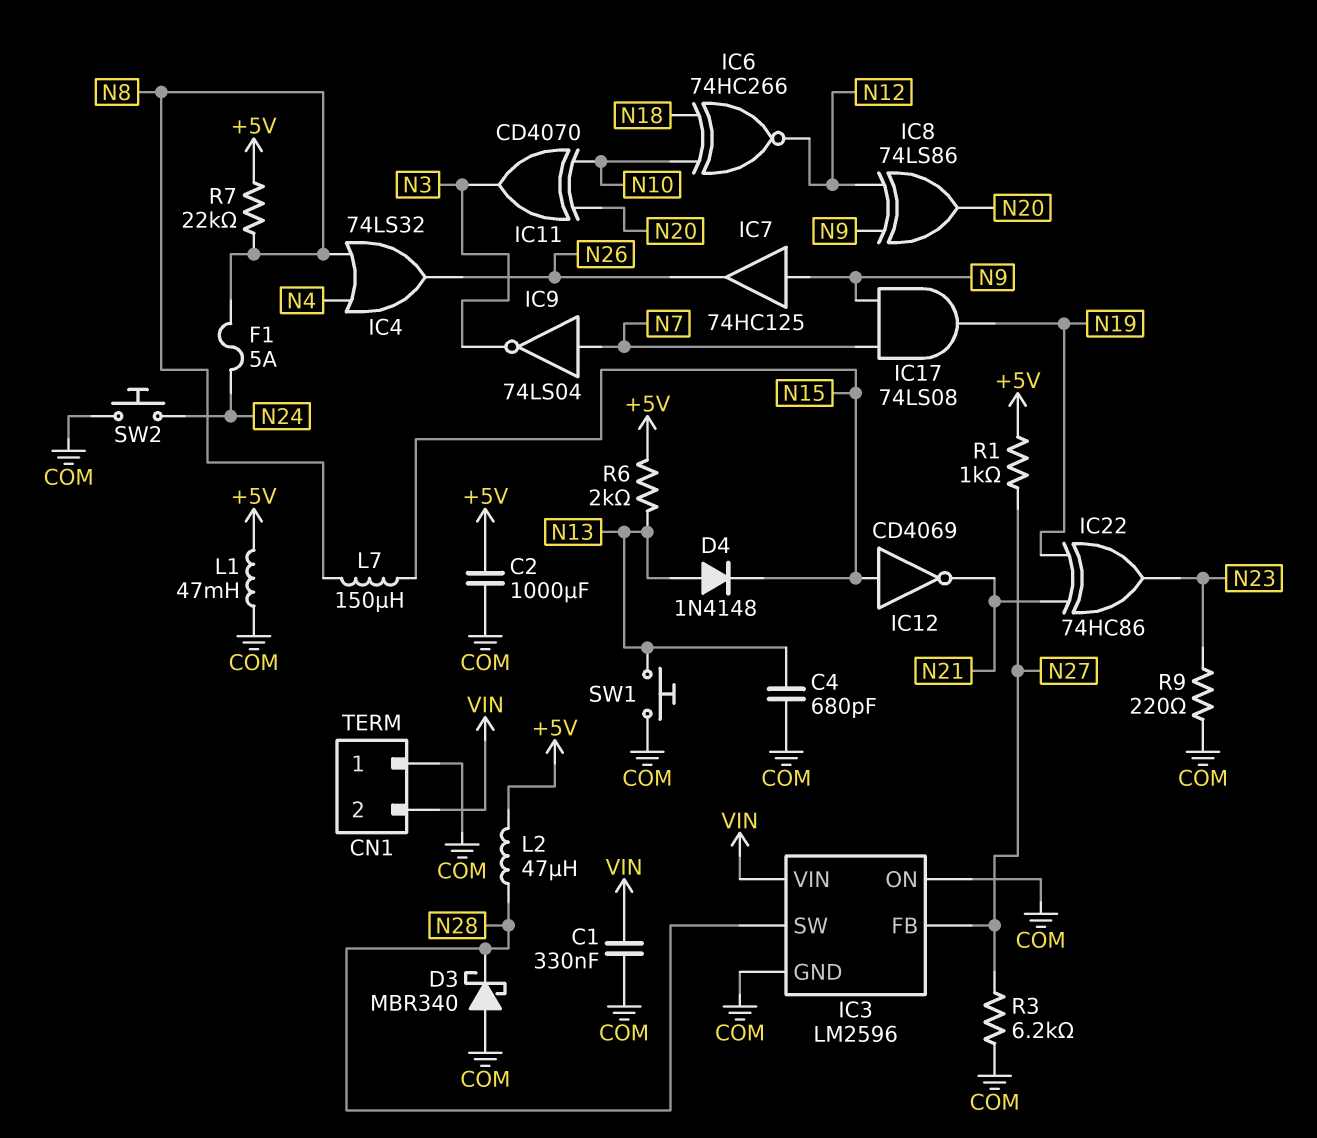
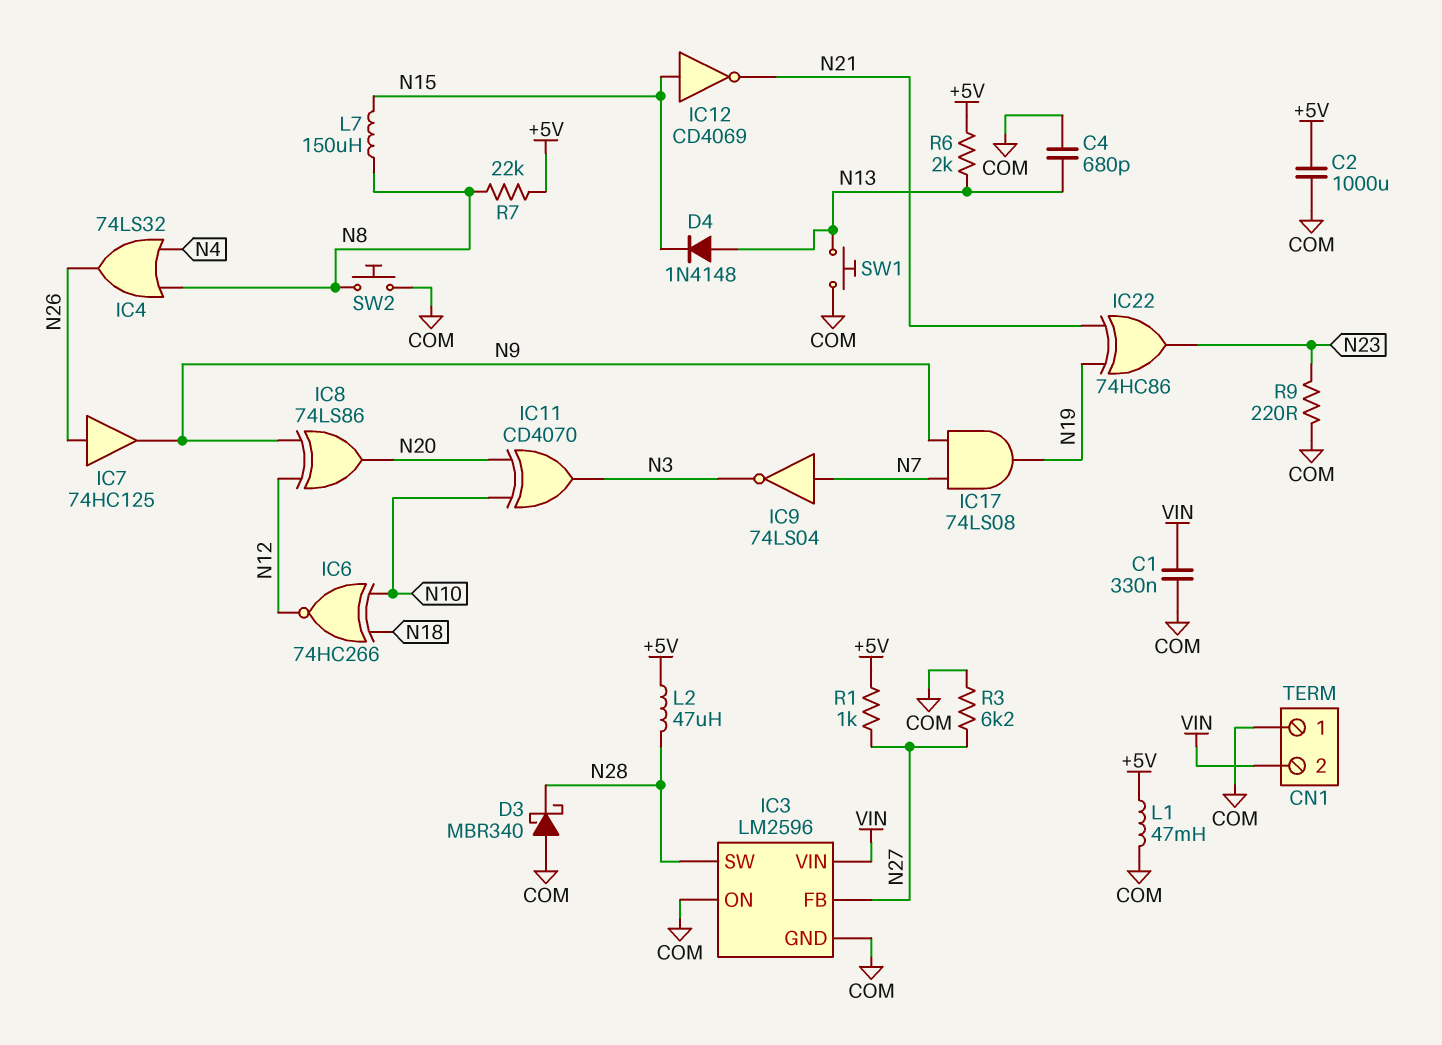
F1: 5A (N8, N24) -> none
IC7: buffer 74HC125 (in N9, out N26) -> buffer 74HC125 (in N26, out N9)
SW2: button (COM, N24) -> button (COM, N8)

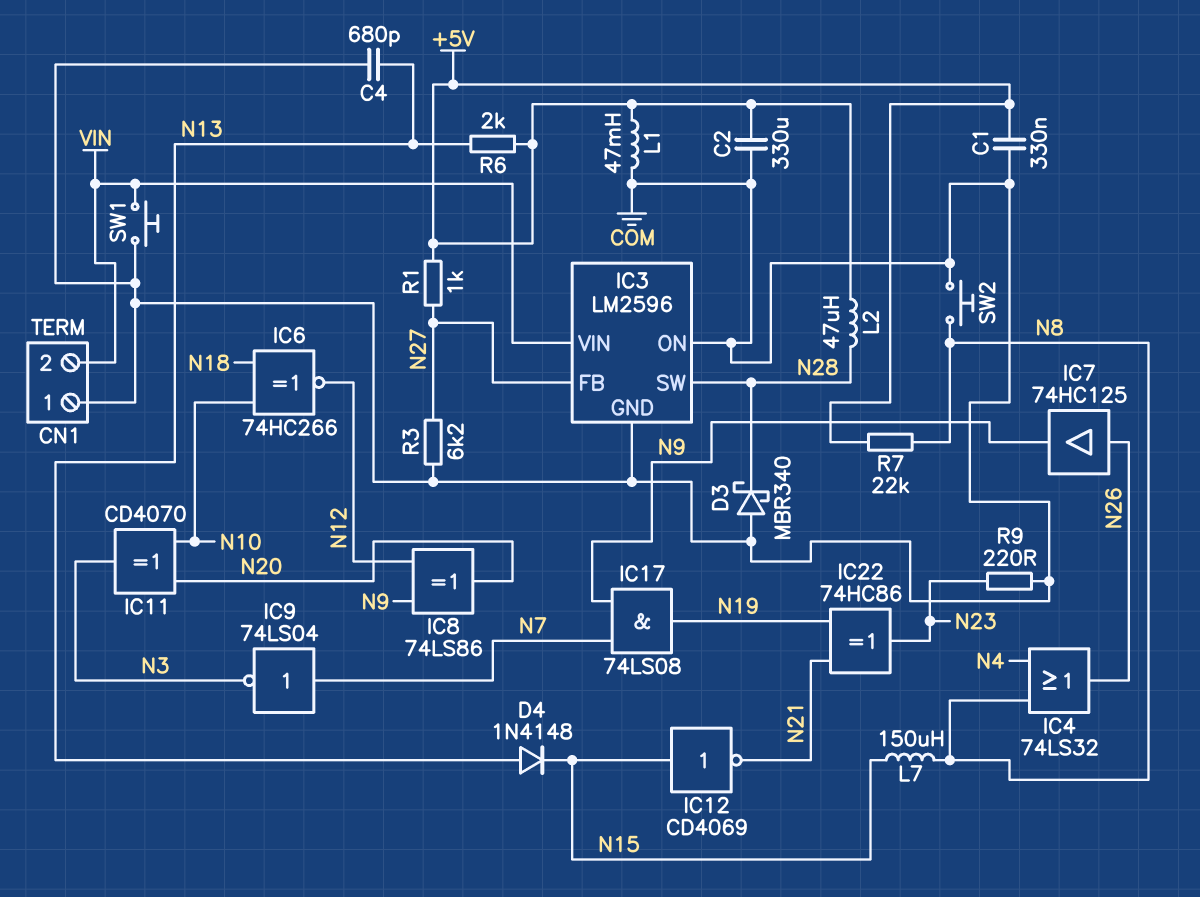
C1: 330nF (COM, VIN) -> 330nF (+5V, COM)
C2: 1000uF (+5V, COM) -> 330uF (+5V, COM)
SW1: button (COM, N13) -> button (COM, VIN)

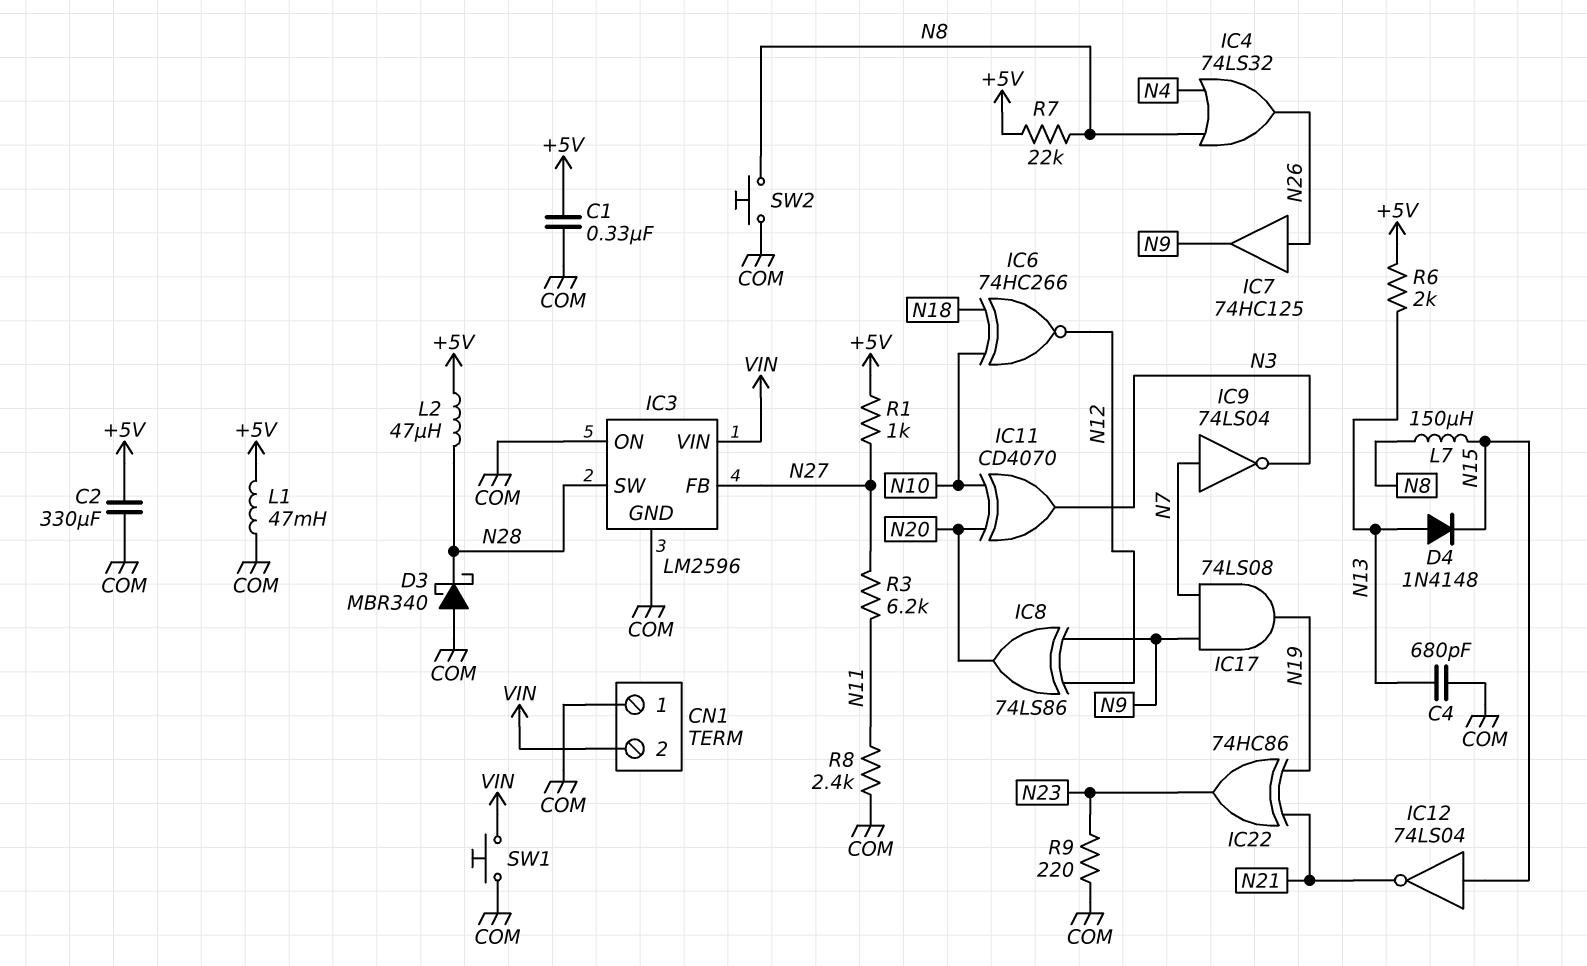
IC12: NOT CD4069 (in N15, out N21) -> NOT 74LS04 (in N15, out N21)
R3: 6.2k (COM, N27) -> 6.2k (N11, N27)
R8: none -> 2.4k (COM, N11)

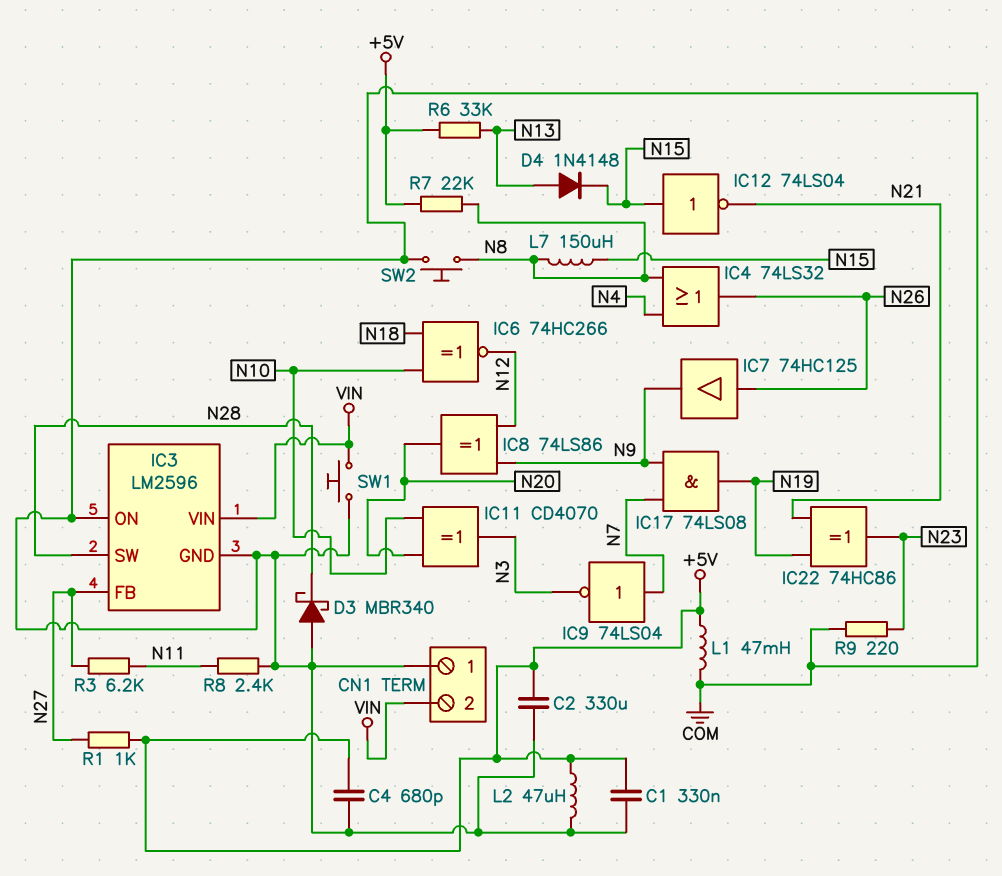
C4: 680pF (COM, N13) -> 680pF (+5V, COM)
L2: 47uH (+5V, N28) -> 47uH (+5V, COM)
R6: 2k (+5V, N13) -> 33k (+5V, N13)

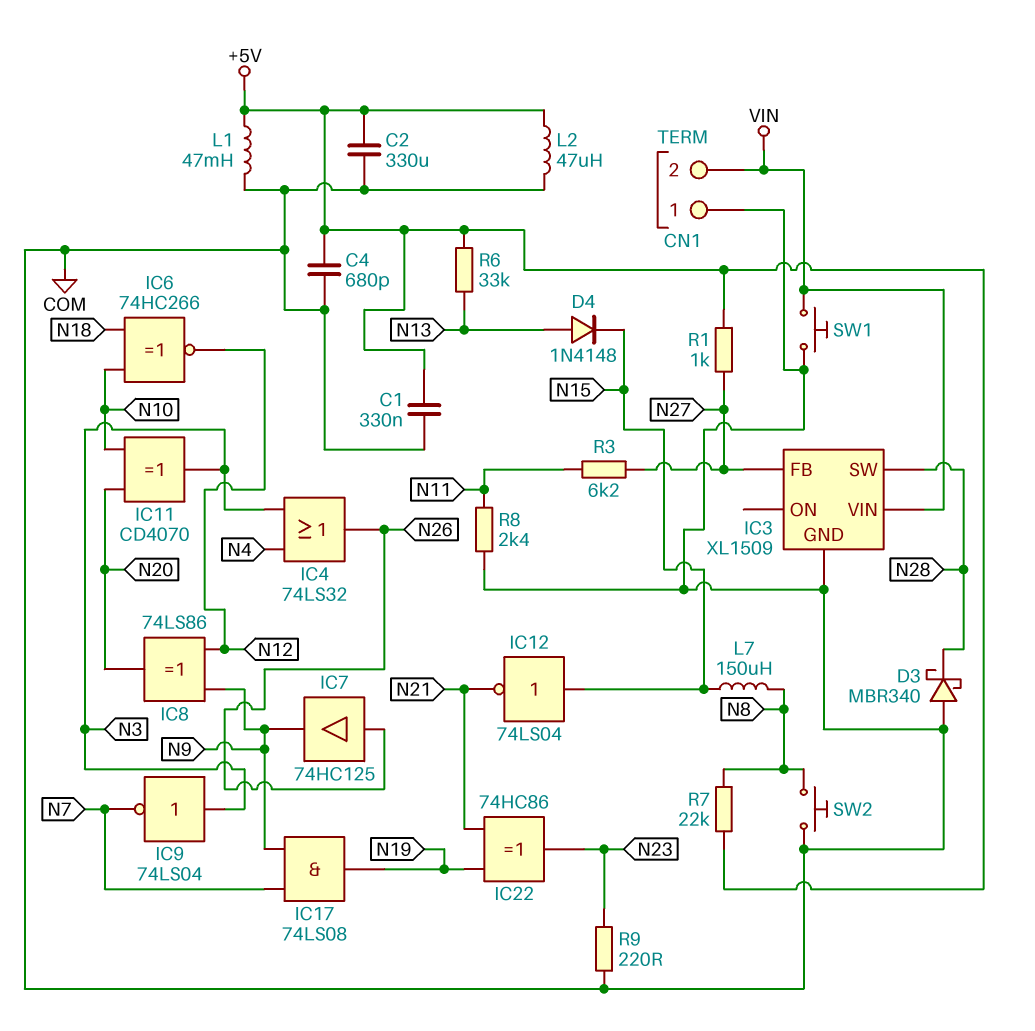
IC3: LM2596 -> XL1509
IC3 pin ON: COM -> none
IC4: OR 74LS32 (in N4, in N8, out N26) -> OR 74LS32 (in N3, in N4, out N26)
IC9: NOT 74LS04 (in N7, out N3) -> NOT 74LS04 (in N3, out N7)

